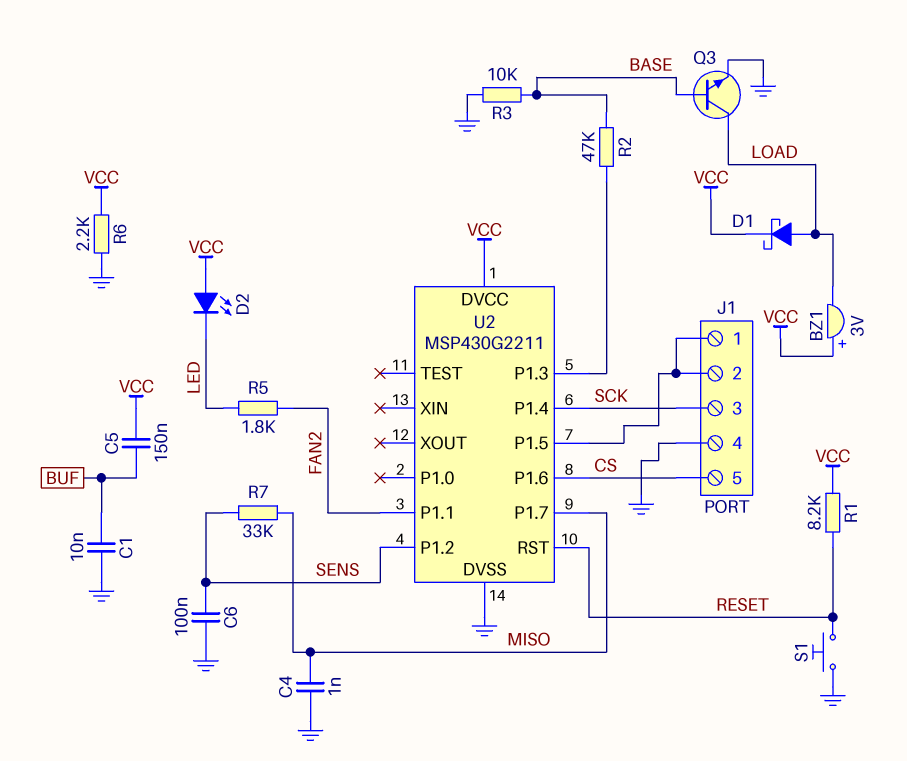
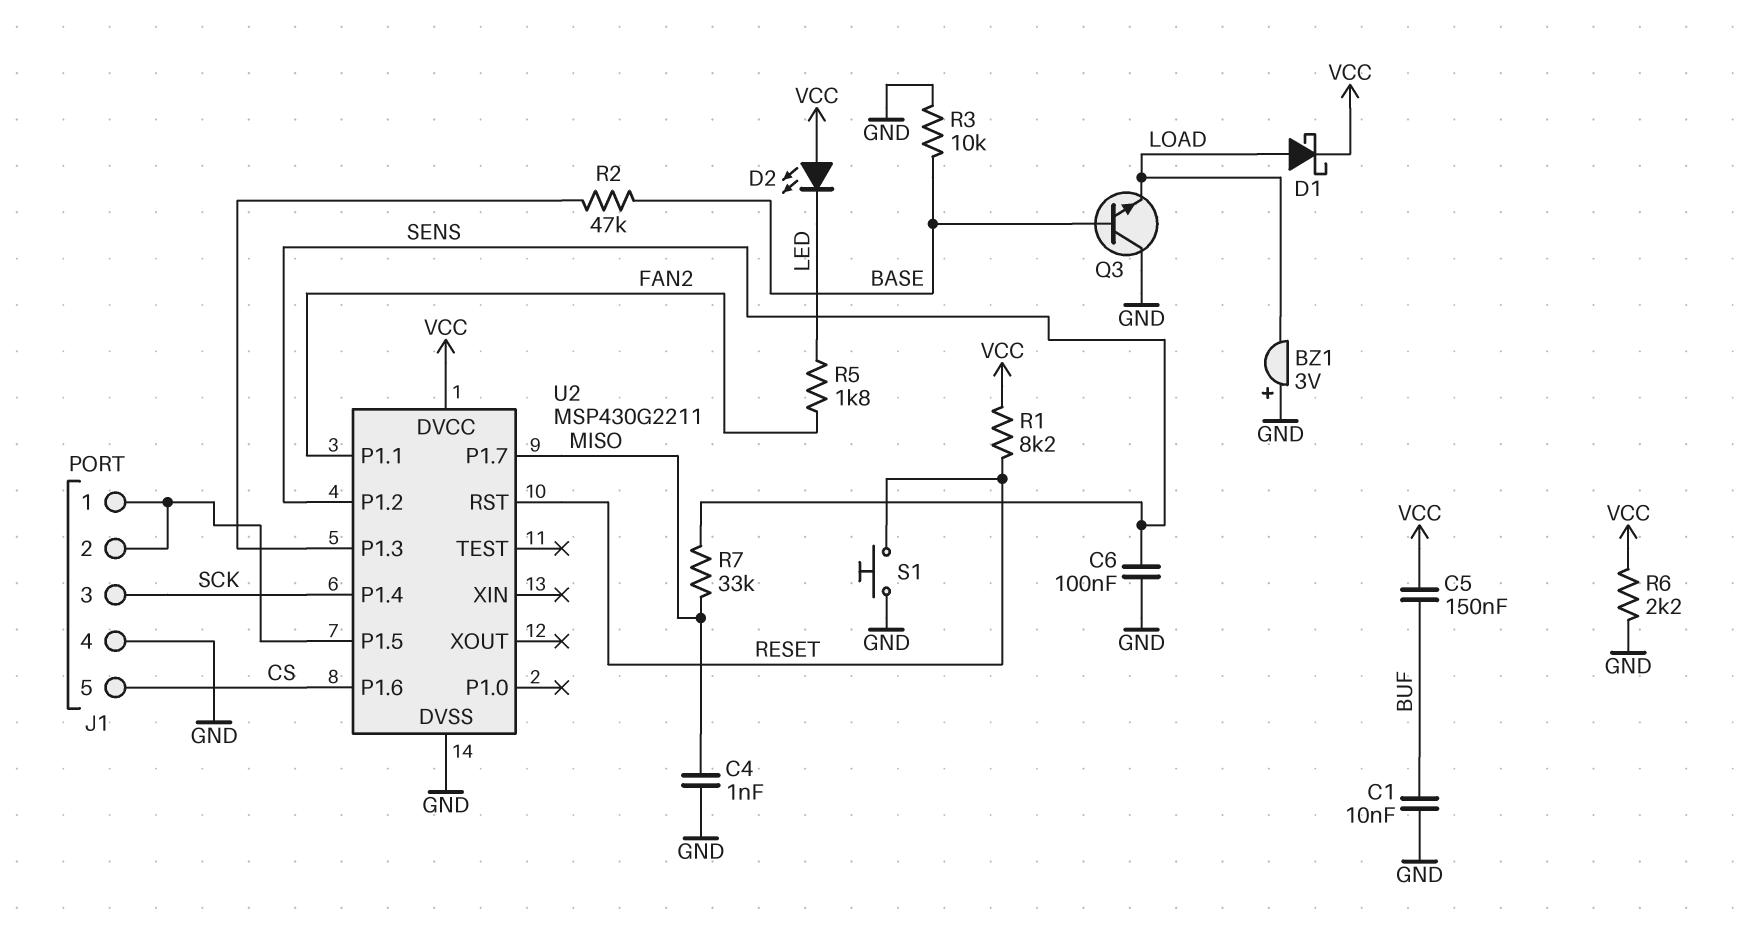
BZ1: buzzer 3V (plus VCC, minus LOAD) -> buzzer 3V (plus GND, minus LOAD)
Q3: NPN (B BASE, C LOAD, E GND) -> NPN (B BASE, C GND, E LOAD)

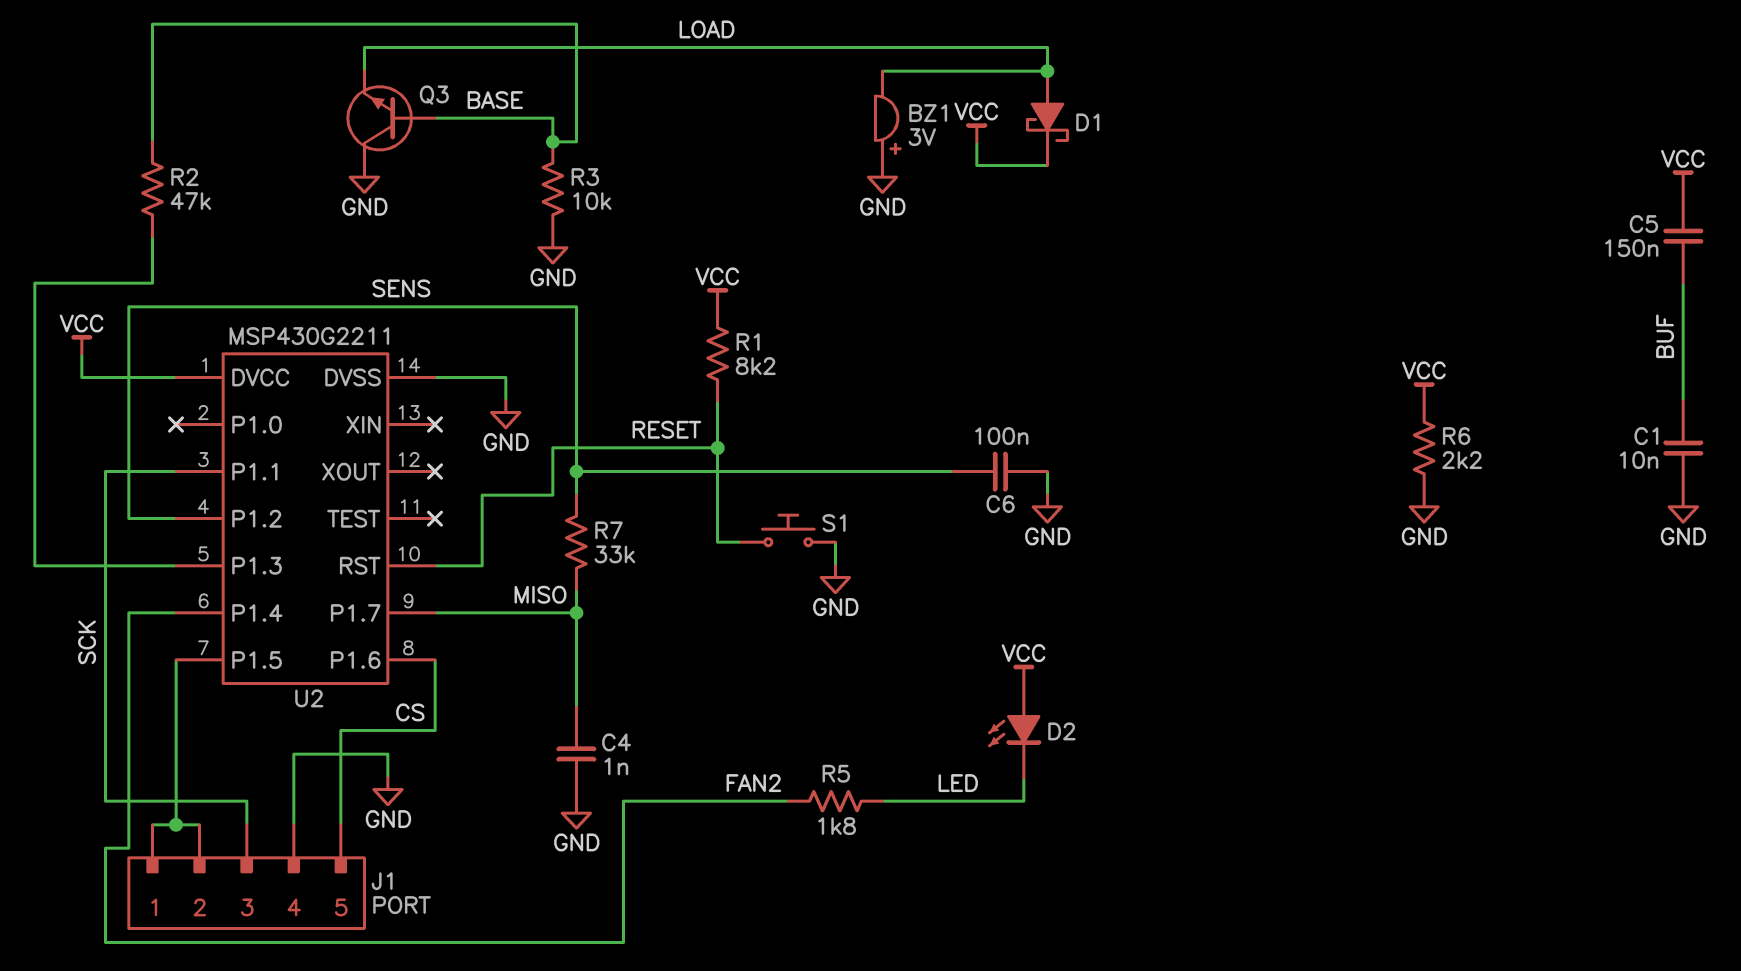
U2 pin P1.1: FAN2 -> SCK
U2 pin P1.4: SCK -> FAN2

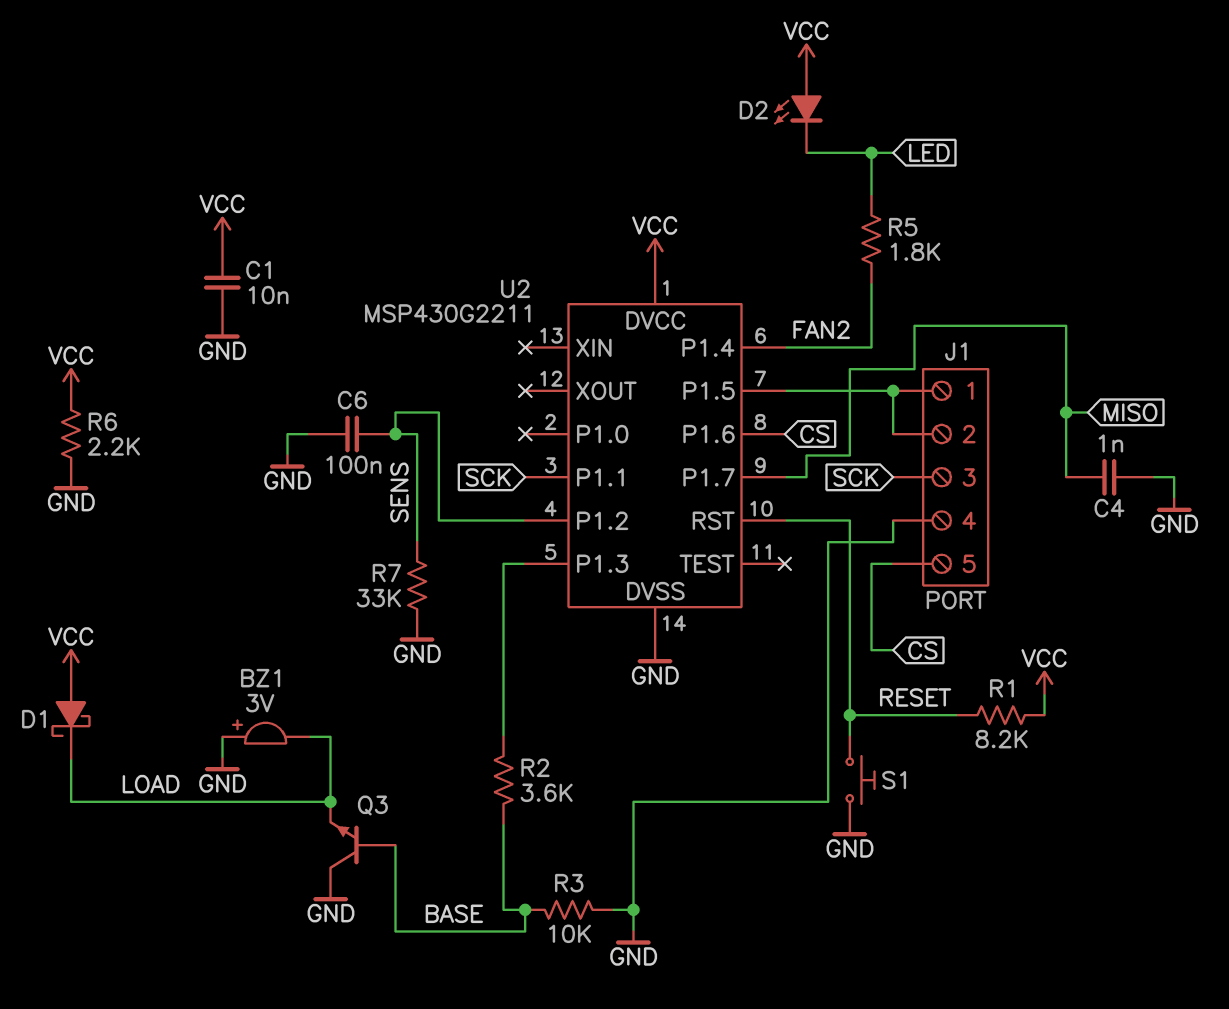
C1: 10nF (BUF, GND) -> 10nF (GND, VCC)
C5: 150nF (BUF, VCC) -> none
D1: schottky (A LOAD, K VCC) -> schottky (A VCC, K LOAD)
R2: 47k (BASE, U2/P1.3) -> 3.6k (BASE, U2/P1.3)
R7: 33k (MISO, SENS) -> 33k (GND, SENS)

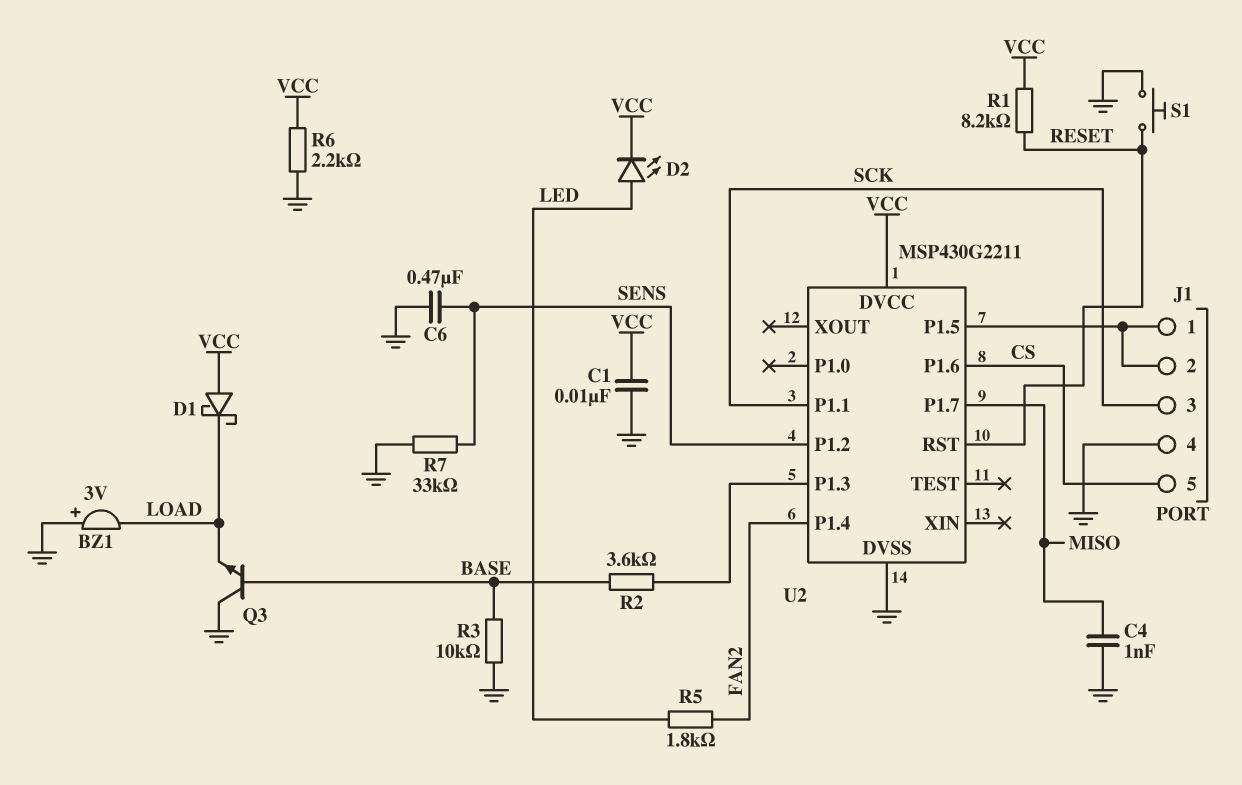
C6: 100nF (GND, SENS) -> 470nF (GND, SENS)
D2: LED (A VCC, K LED) -> LED (A LED, K VCC)

